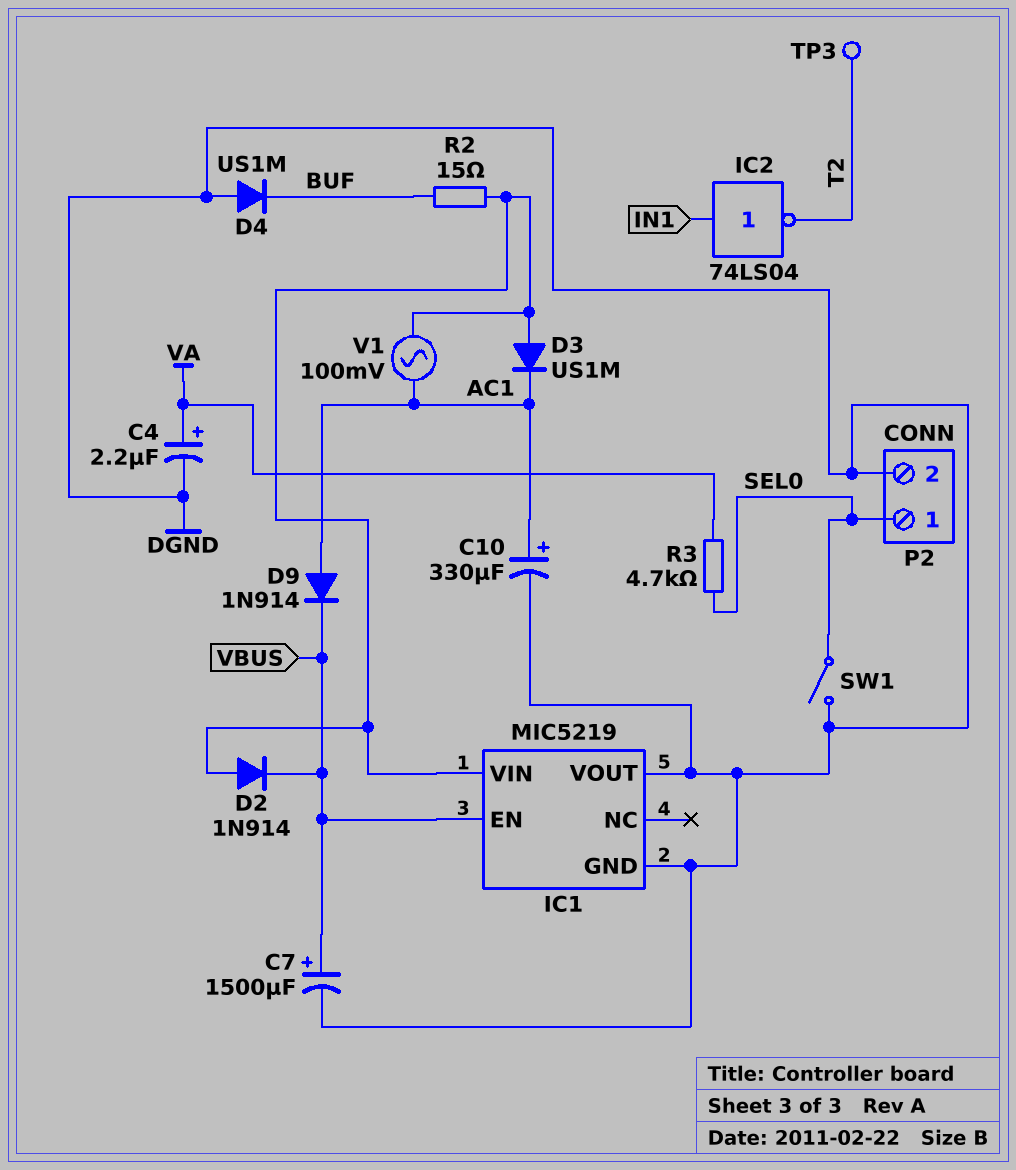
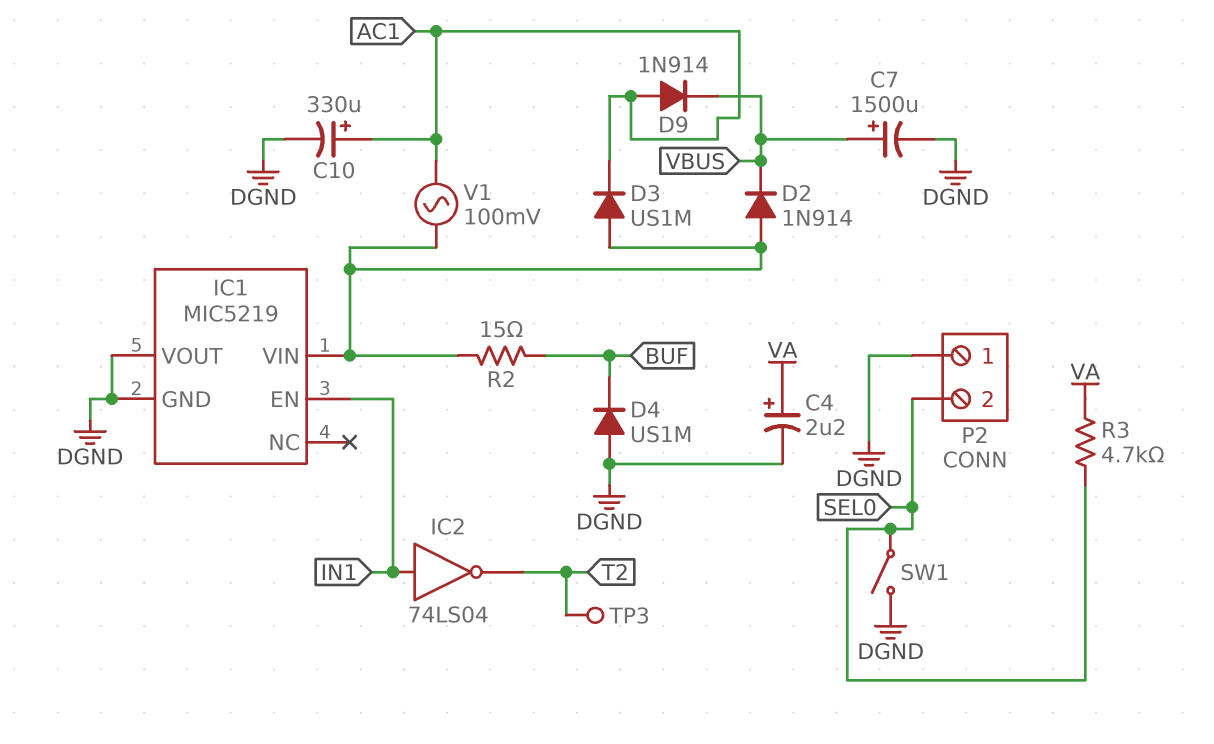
IC1 pin EN: VBUS -> IN1
P2 pin 1: SEL0 -> DGND
P2 pin 2: DGND -> SEL0

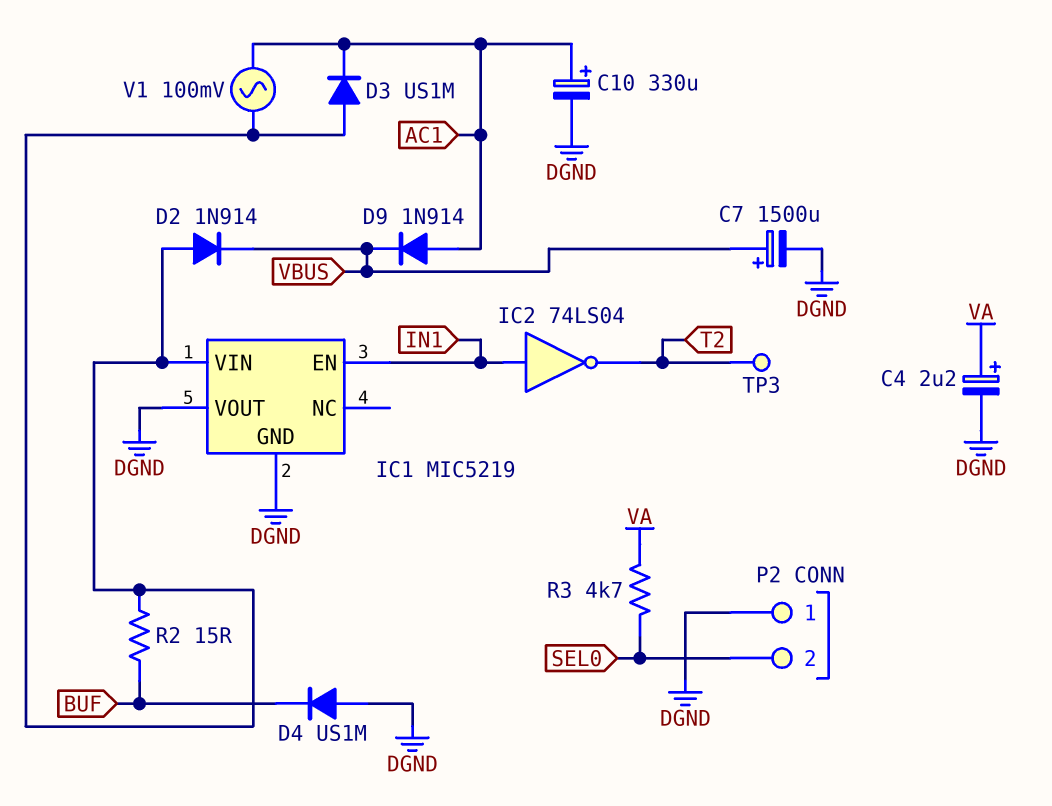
SW1: switch (DGND, SEL0) -> none

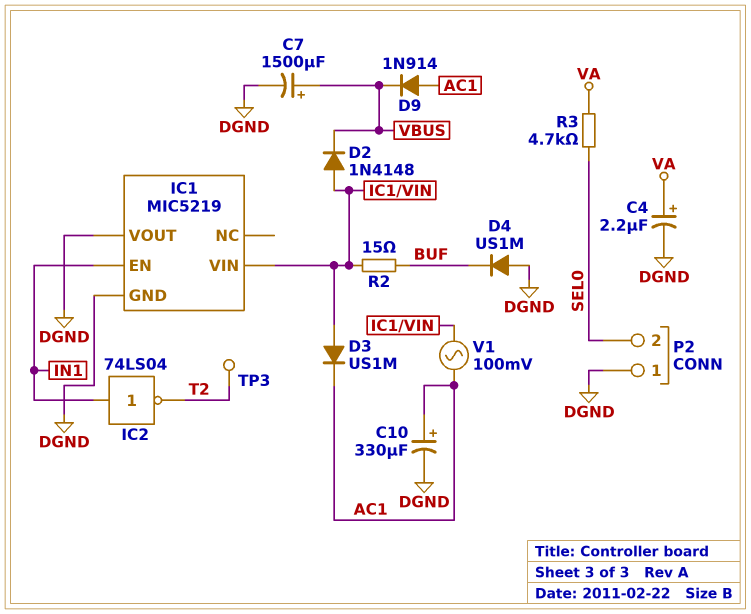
D2: diode 1N914 (A IC1/VIN, K VBUS) -> diode 1N4148 (A IC1/VIN, K VBUS)

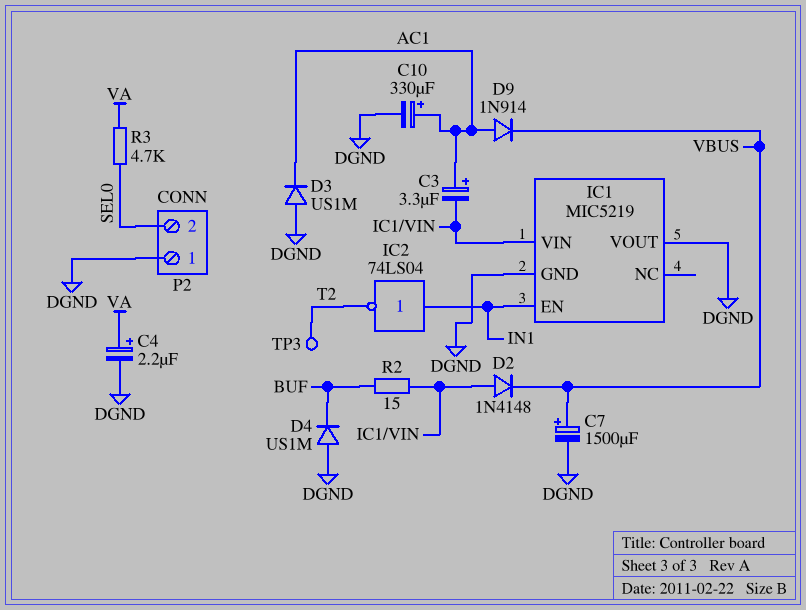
C3: none -> 3.3uF (plus AC1, minus IC1/VIN)
D3: diode US1M (A IC1/VIN, K AC1) -> diode US1M (A DGND, K AC1)
V1: AC 100mV (AC1, IC1/VIN) -> none

